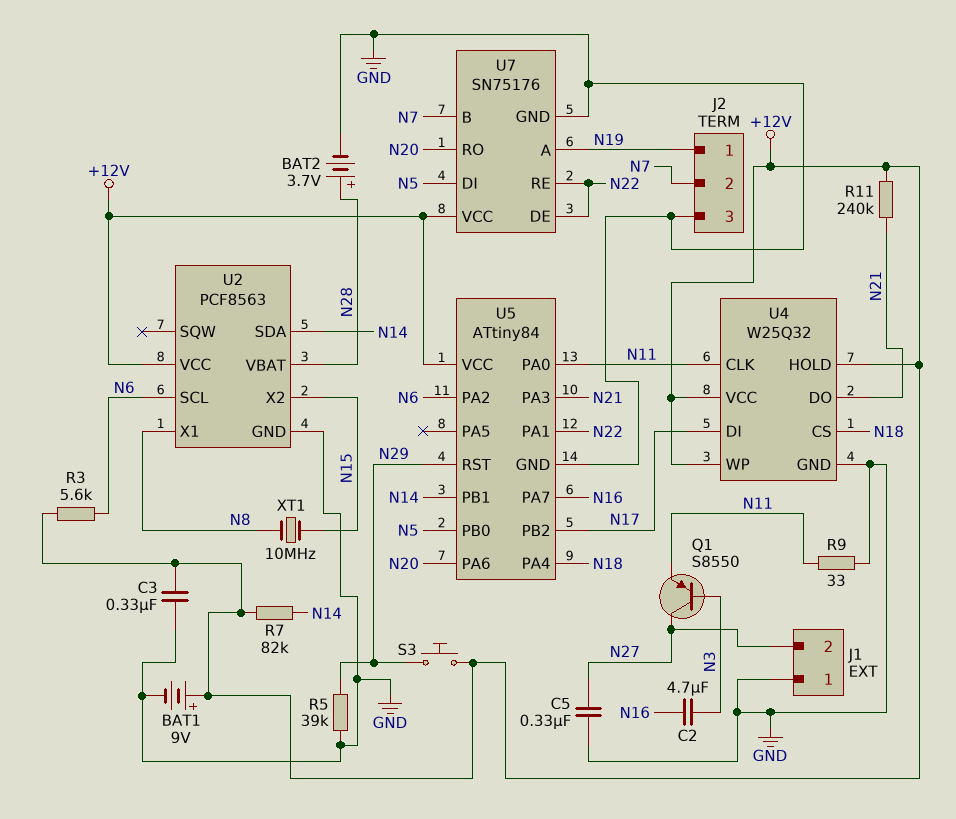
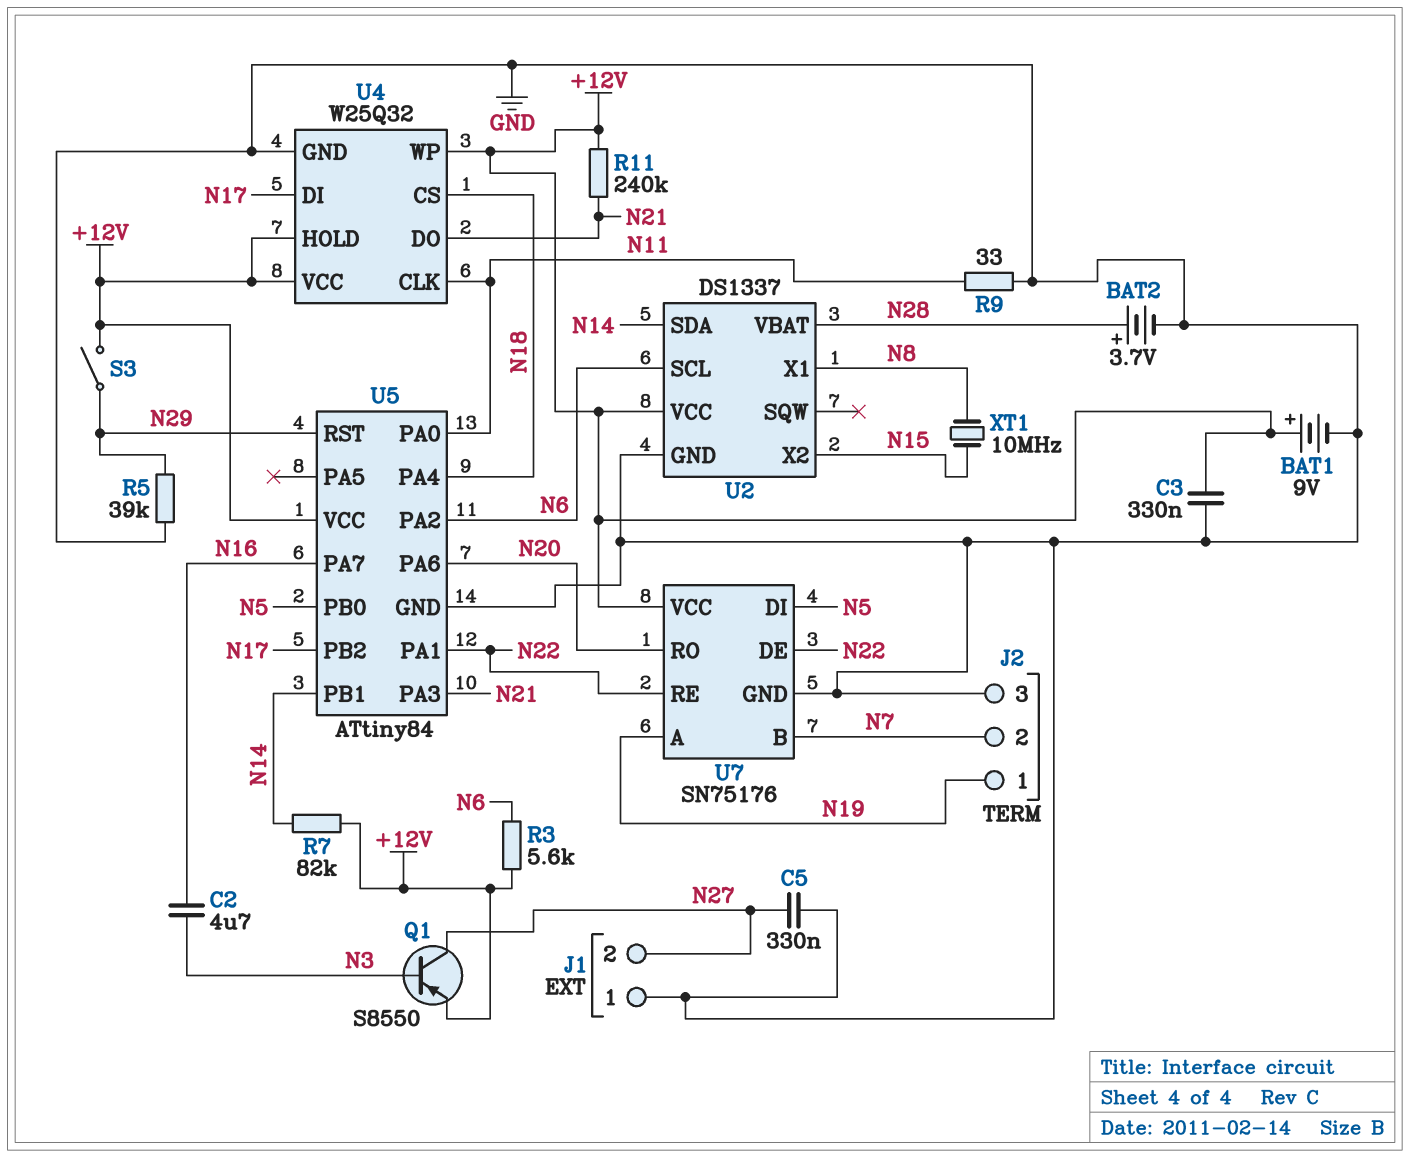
Q1: PNP S8550 (B N3, C N27, E N11) -> PNP S8550 (B N3, C N27, E +12V)
S3: button (+12V, N29) -> switch (+12V, N29)
U2: PCF8563 -> DS1337

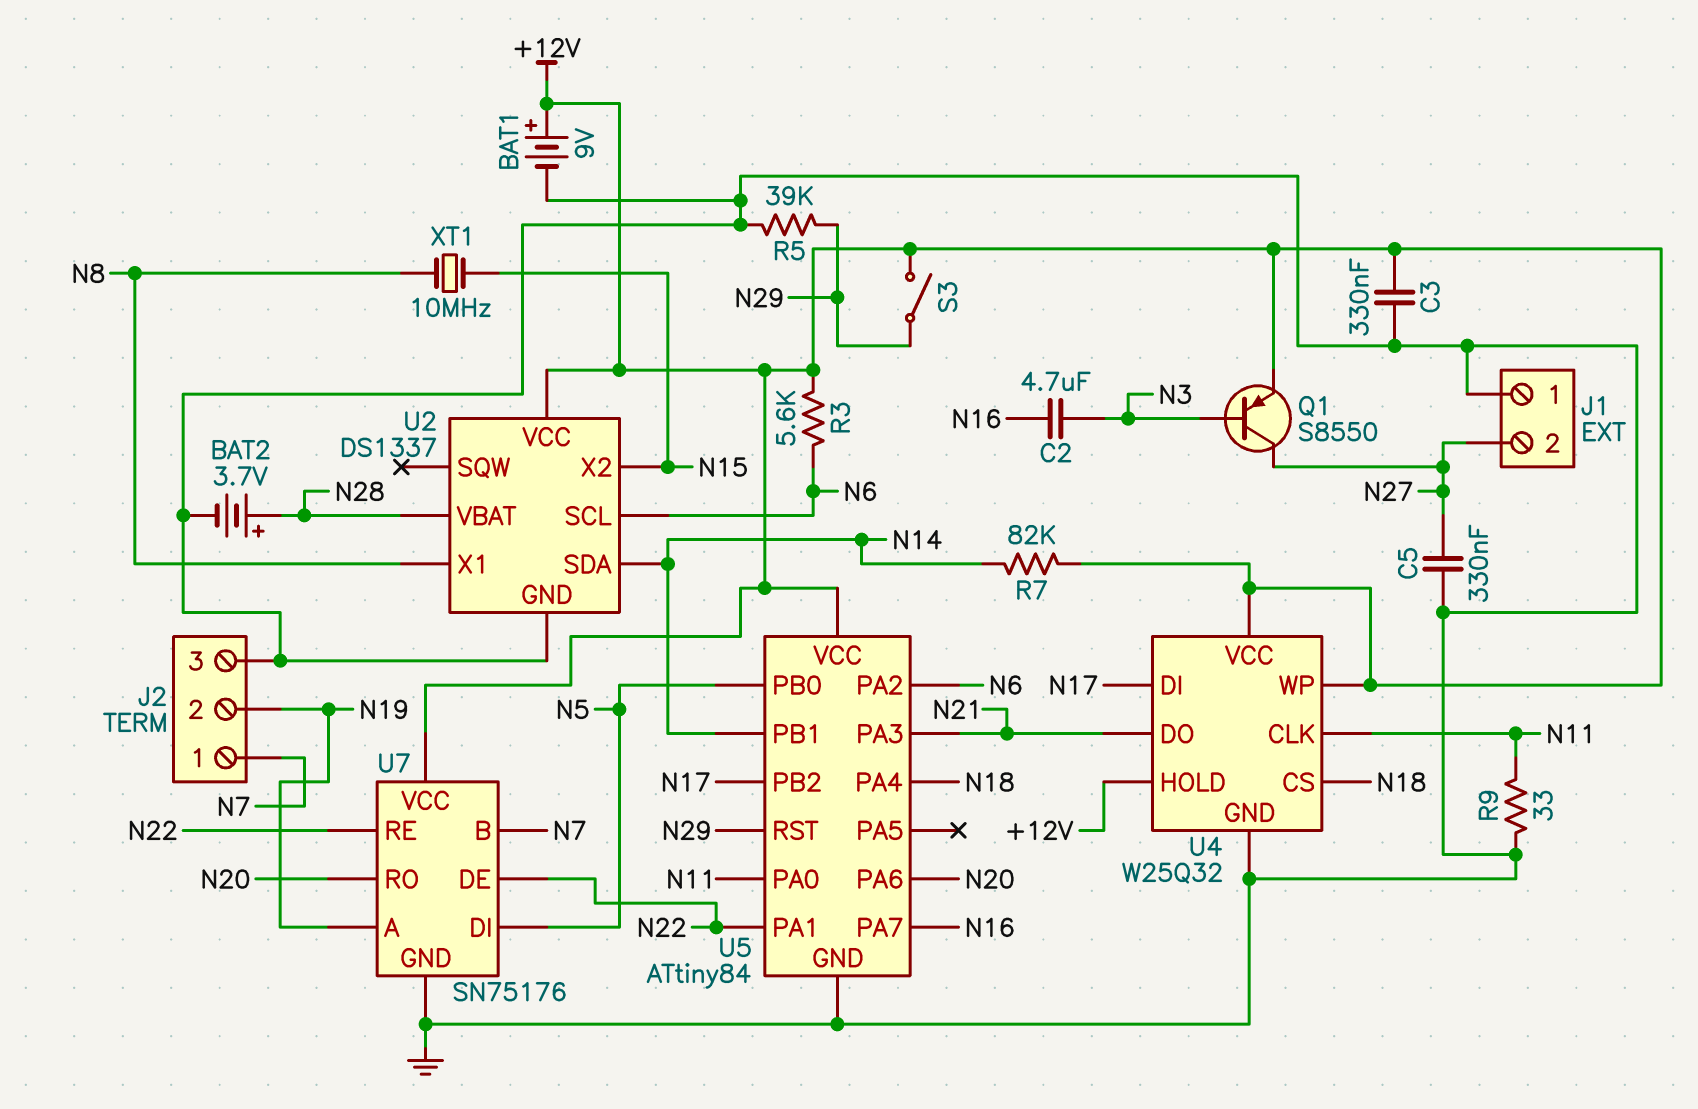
J2 pin 1: N19 -> N7
J2 pin 2: N7 -> N19
R11: 240k (+12V, N21) -> none

